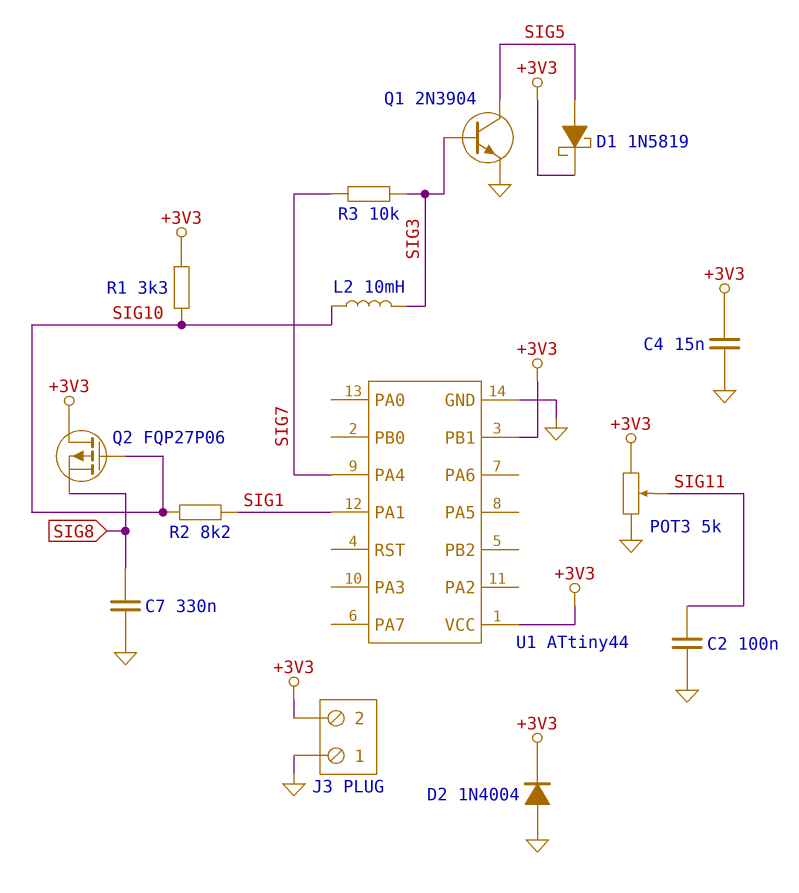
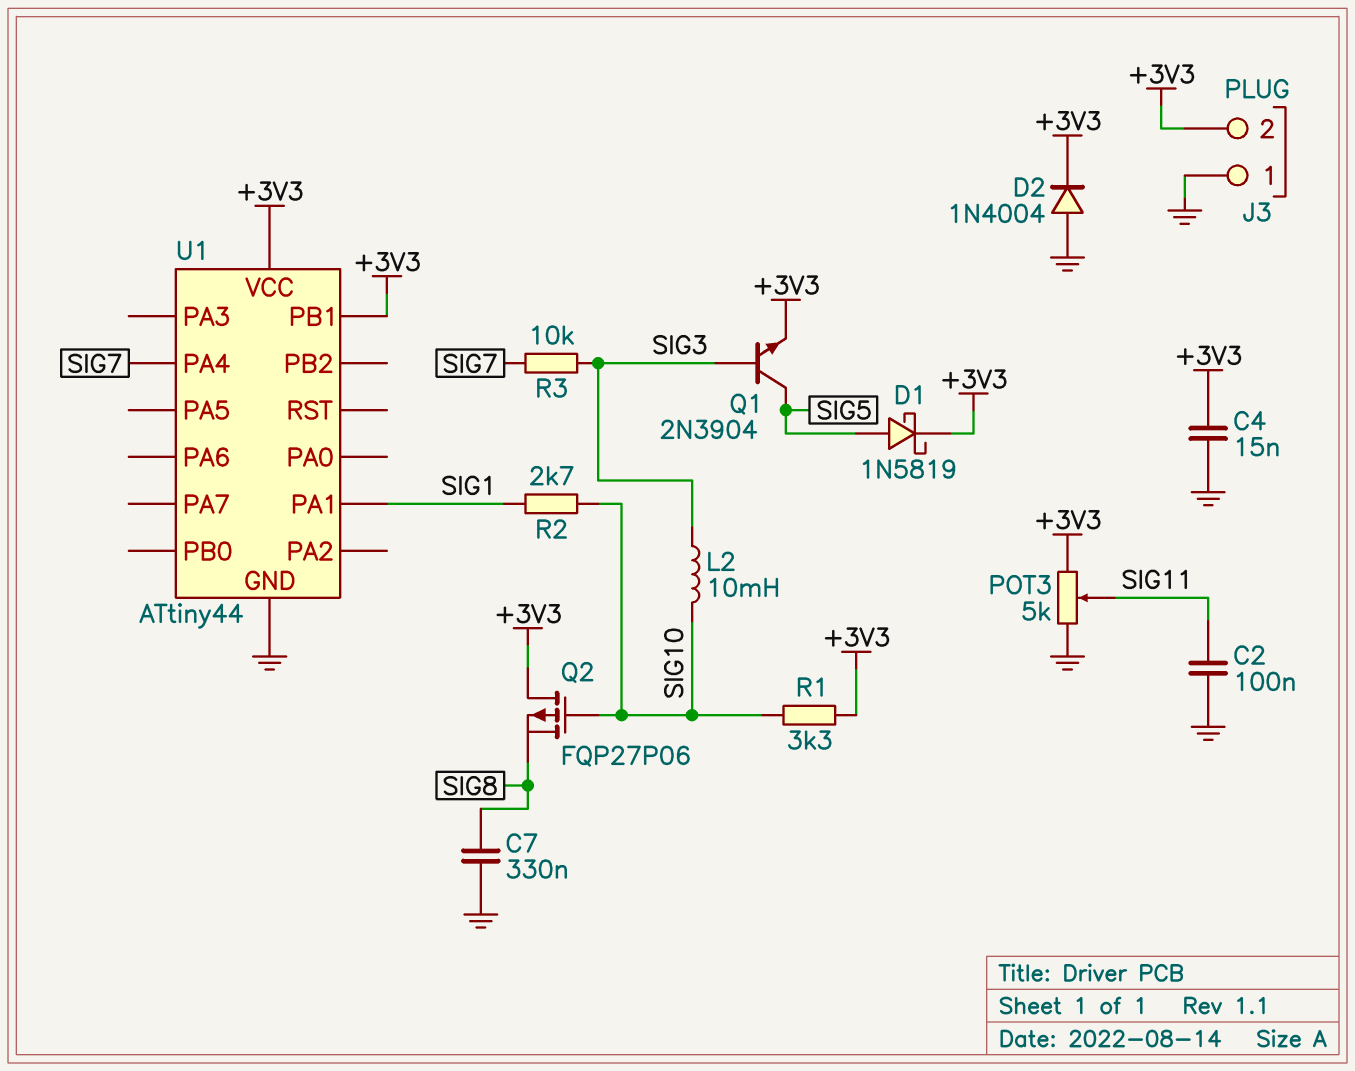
Q1: NPN 2N3904 (B SIG3, C SIG5, E GND) -> NPN 2N3904 (B SIG3, C SIG5, E +3V3)
R2: 8.2k (SIG1, SIG10) -> 2.7k (SIG1, SIG10)

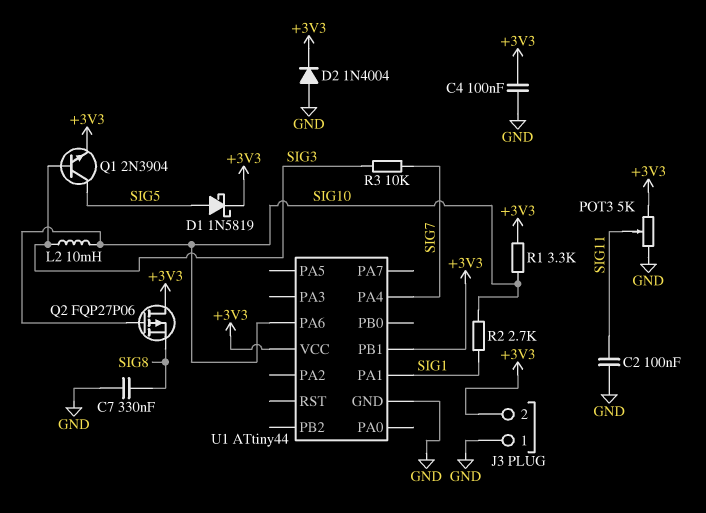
C4: 15nF (+3V3, GND) -> 100nF (+3V3, GND)
U1 pin PA6: none -> SIG10

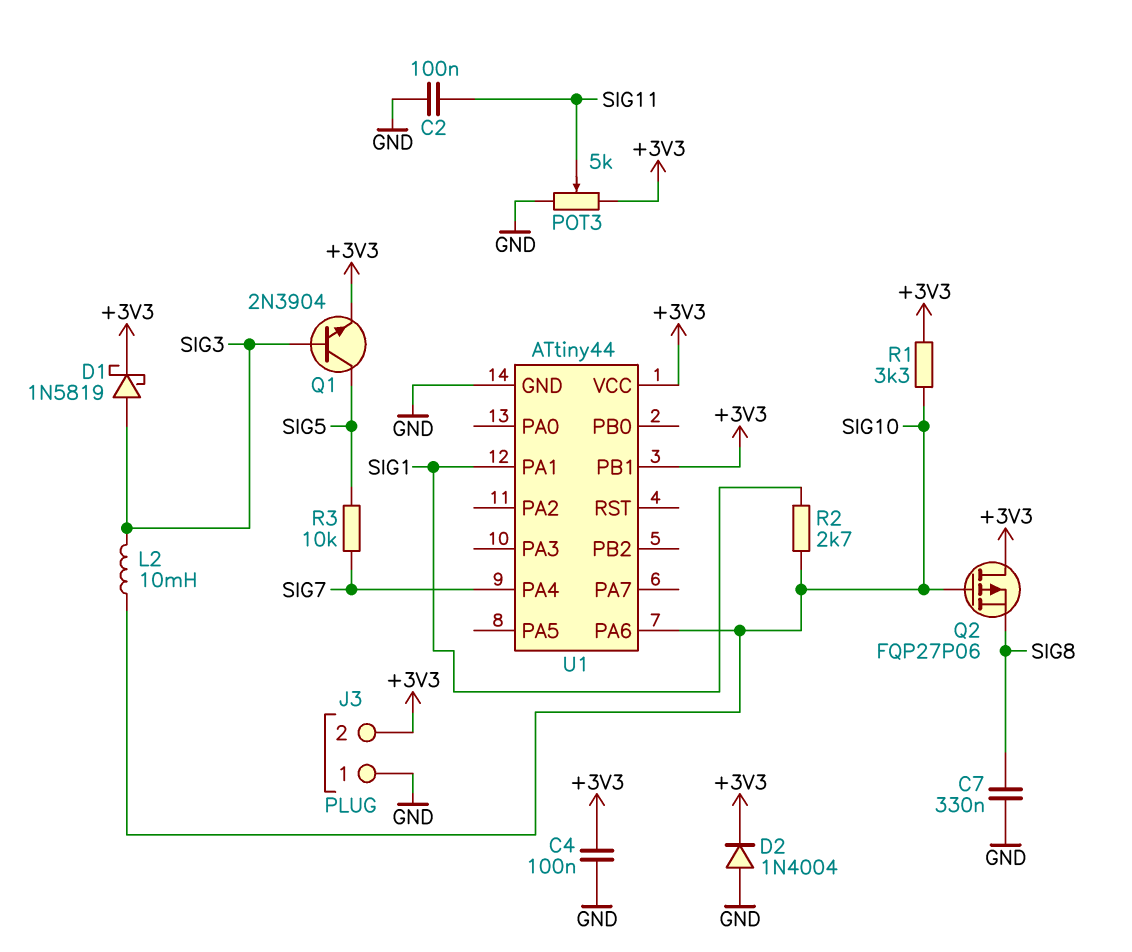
D1: schottky 1N5819 (A SIG5, K +3V3) -> schottky 1N5819 (A SIG3, K +3V3)
R3: 10k (SIG3, SIG7) -> 10k (SIG5, SIG7)

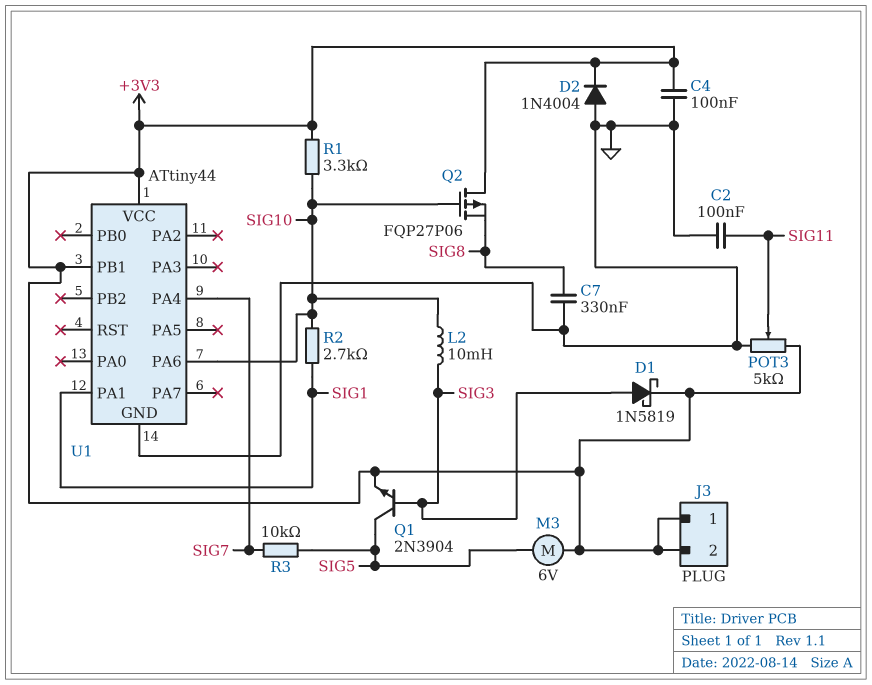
J3 pin 1: GND -> +3V3
M3: none -> motor 6V (+3V3, SIG5)

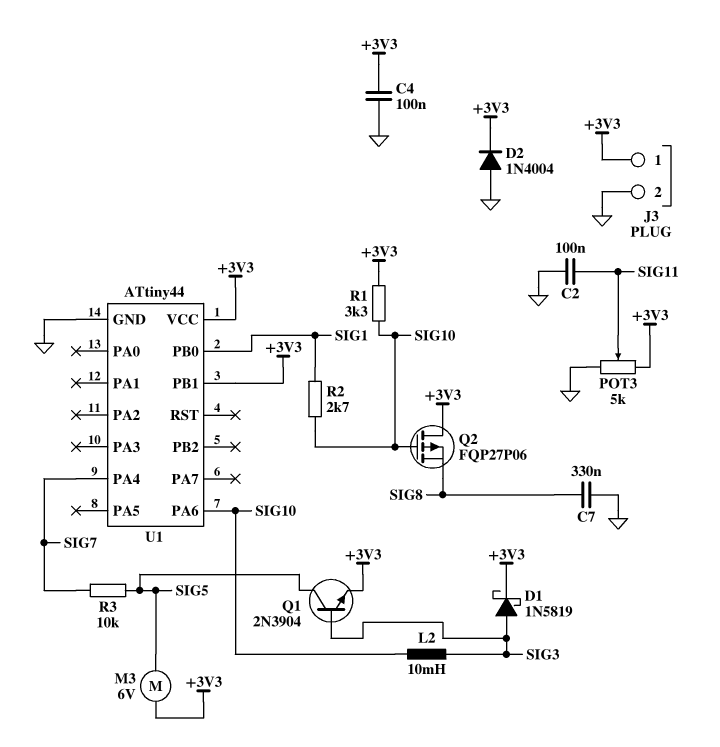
J3 pin 2: +3V3 -> GND
U1 pin PA1: SIG1 -> none
U1 pin PB0: none -> SIG1

